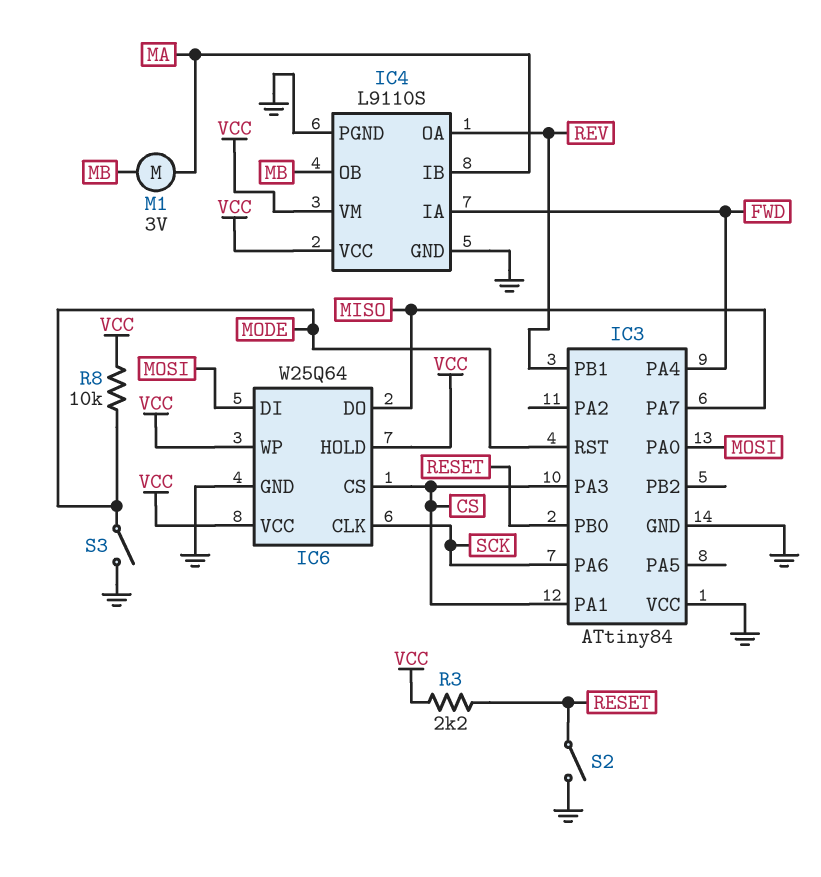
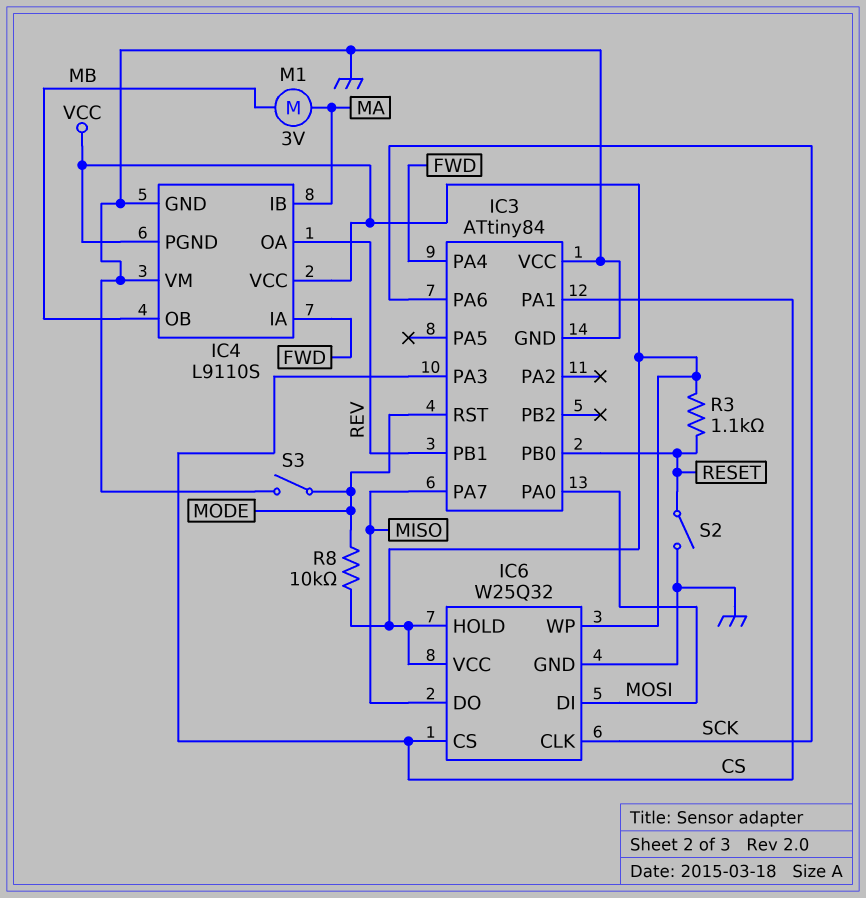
IC4 pin PGND: GND -> VCC
IC4 pin VM: VCC -> GND
IC6: W25Q64 -> W25Q32
R3: 2.2k (RESET, VCC) -> 1.1k (RESET, VCC)

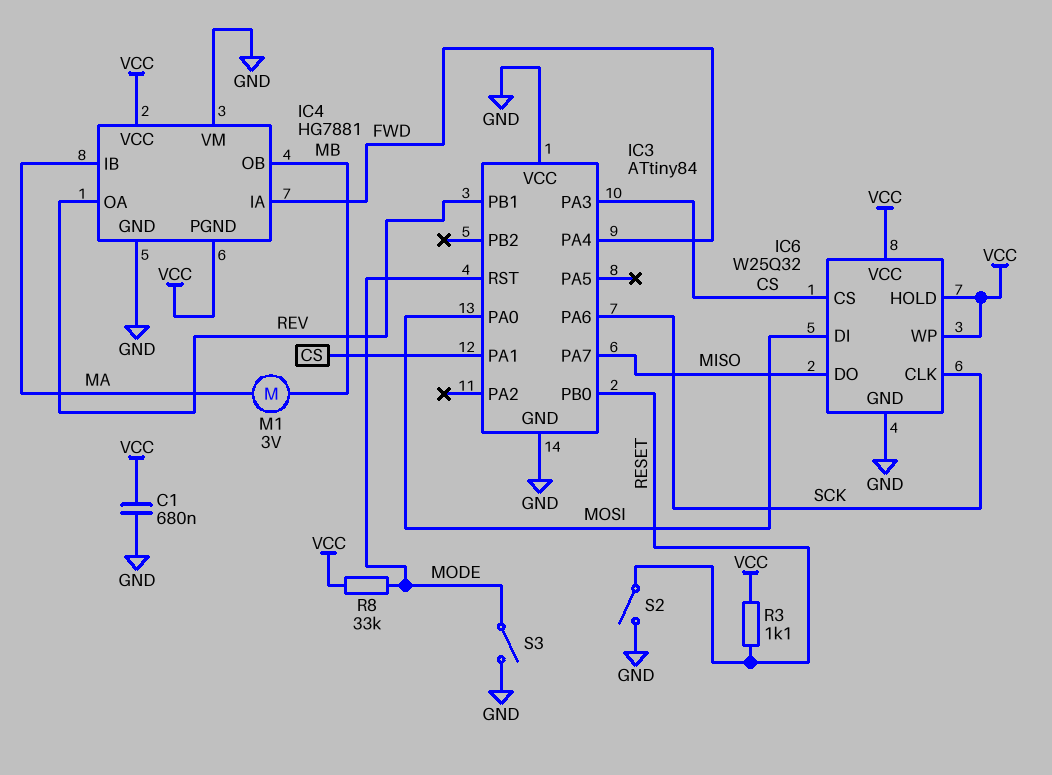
C1: none -> 680nF (GND, VCC)
IC4: L9110S -> HG7881
R8: 10k (MODE, VCC) -> 33k (MODE, VCC)

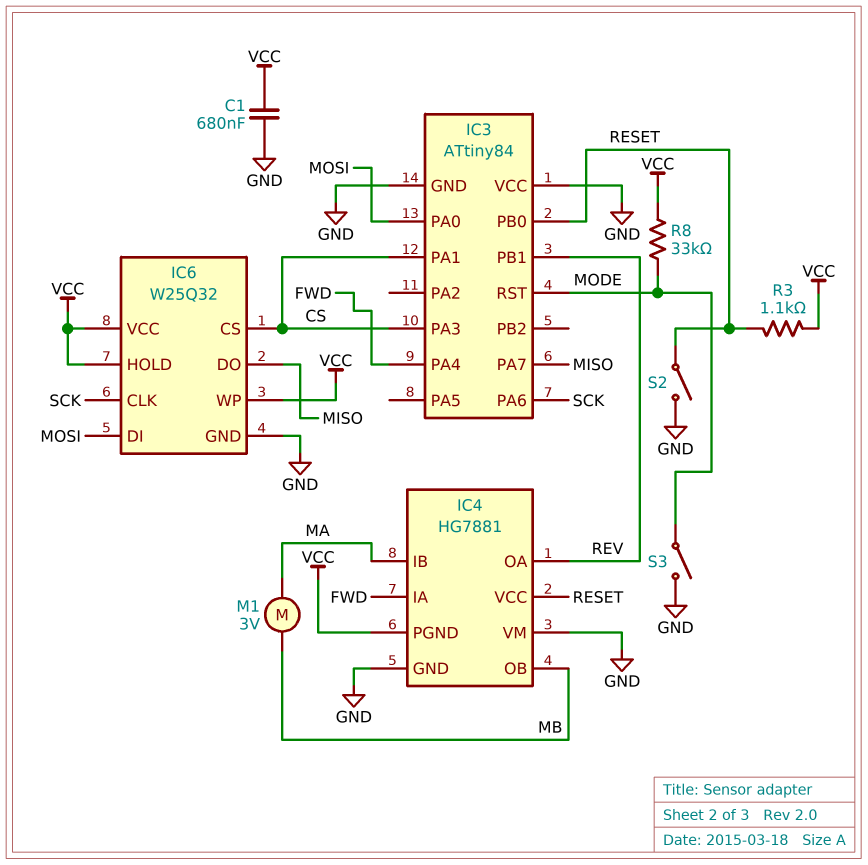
IC4 pin VCC: VCC -> RESET

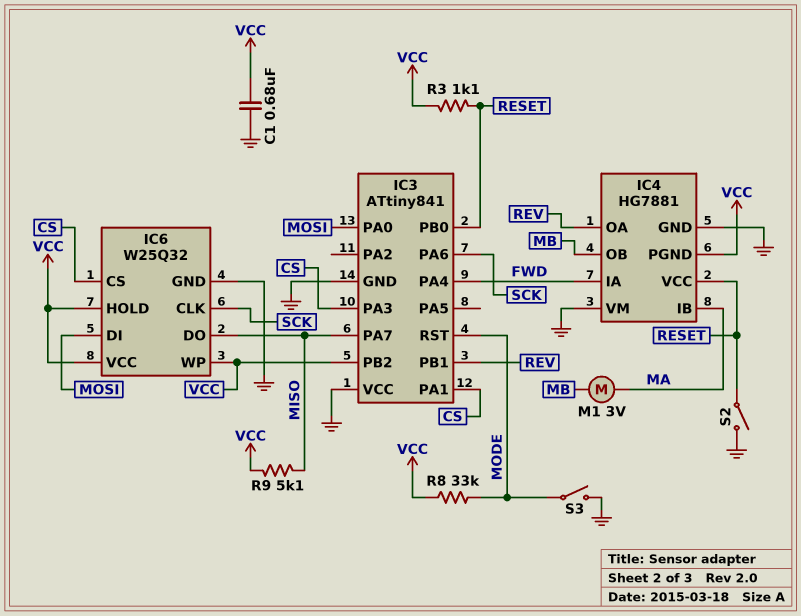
IC3: ATtiny84 -> ATtiny841
IC3 pin PB2: none -> VCC
R9: none -> 5.1k (MISO, VCC)

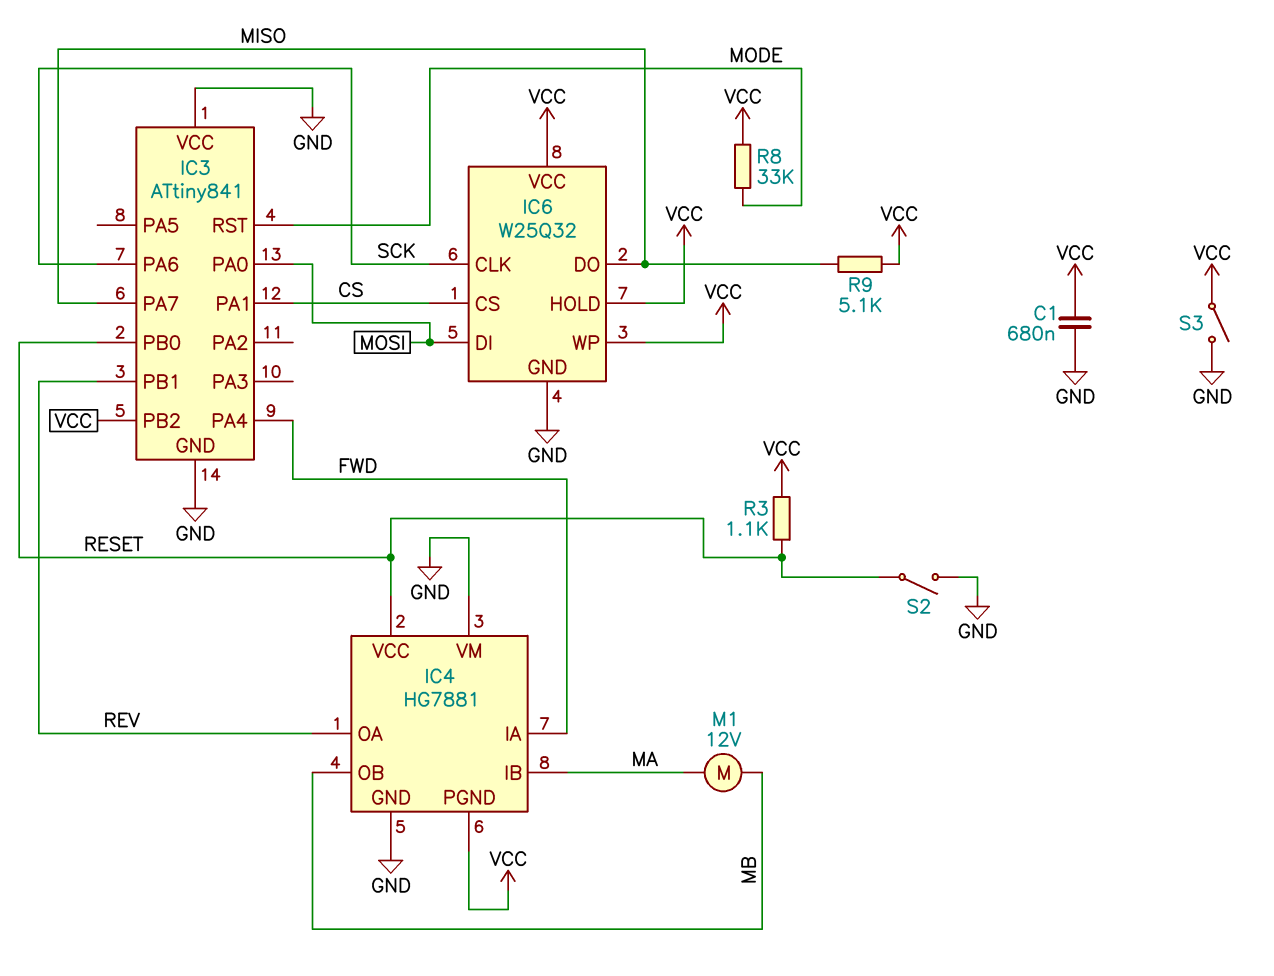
IC3 pin PA3: CS -> none
M1: motor 3V (MA, MB) -> motor 12V (MA, MB)
S3: switch (GND, MODE) -> switch (GND, VCC)

